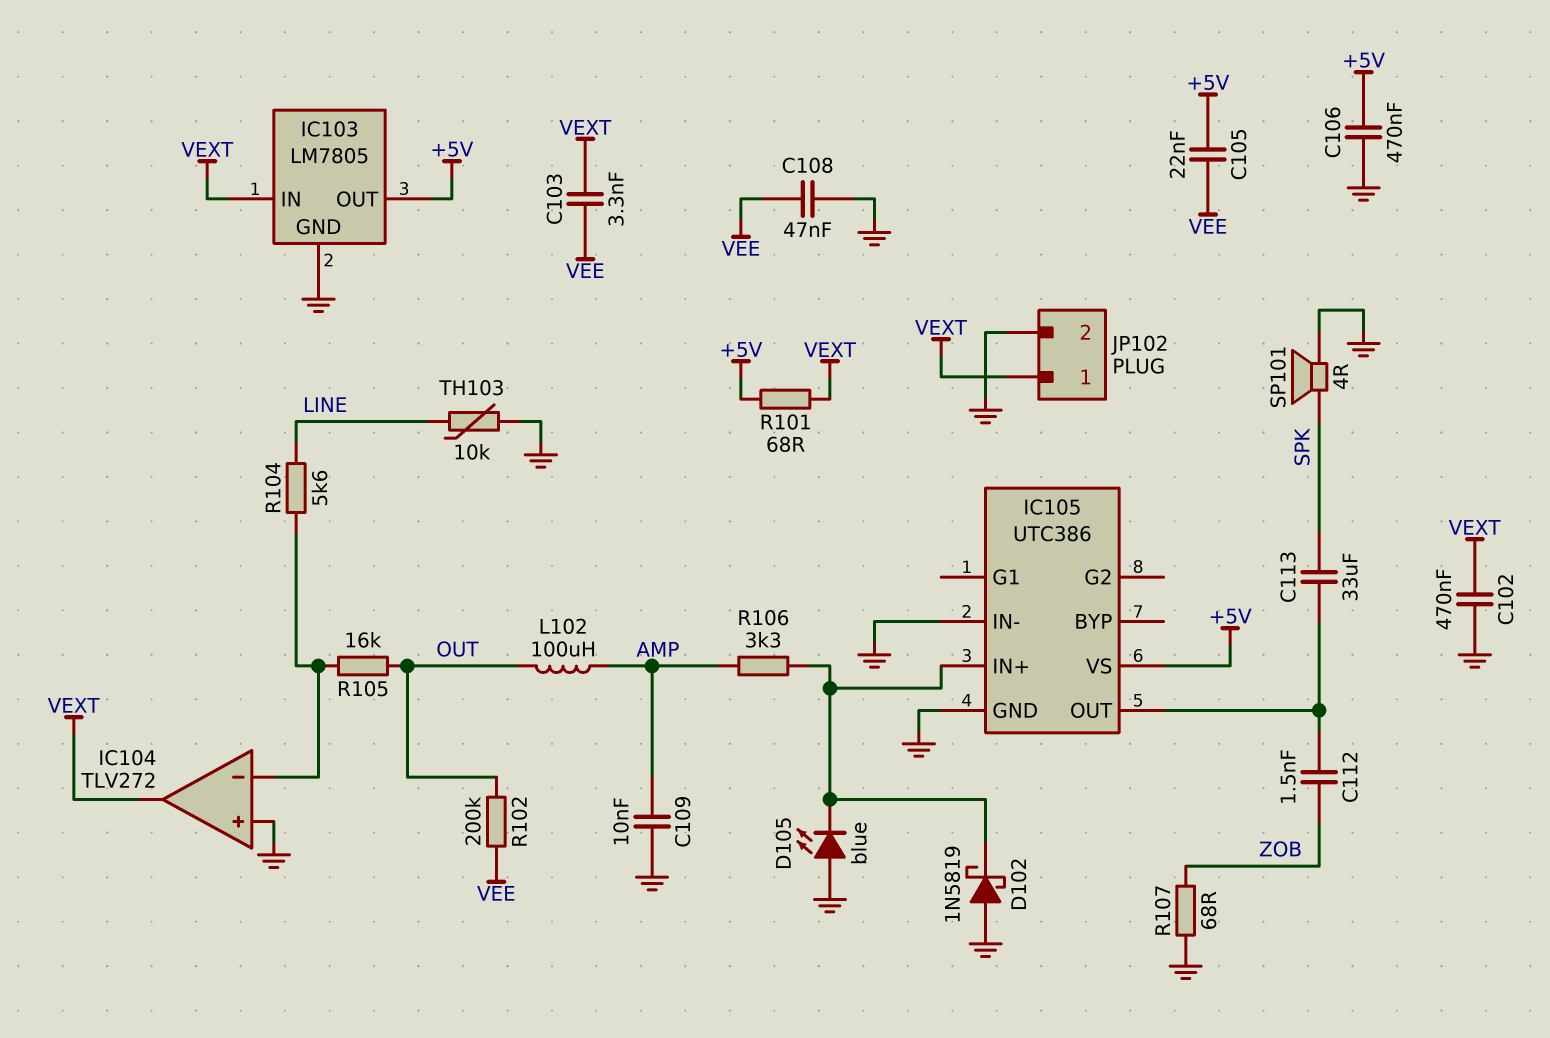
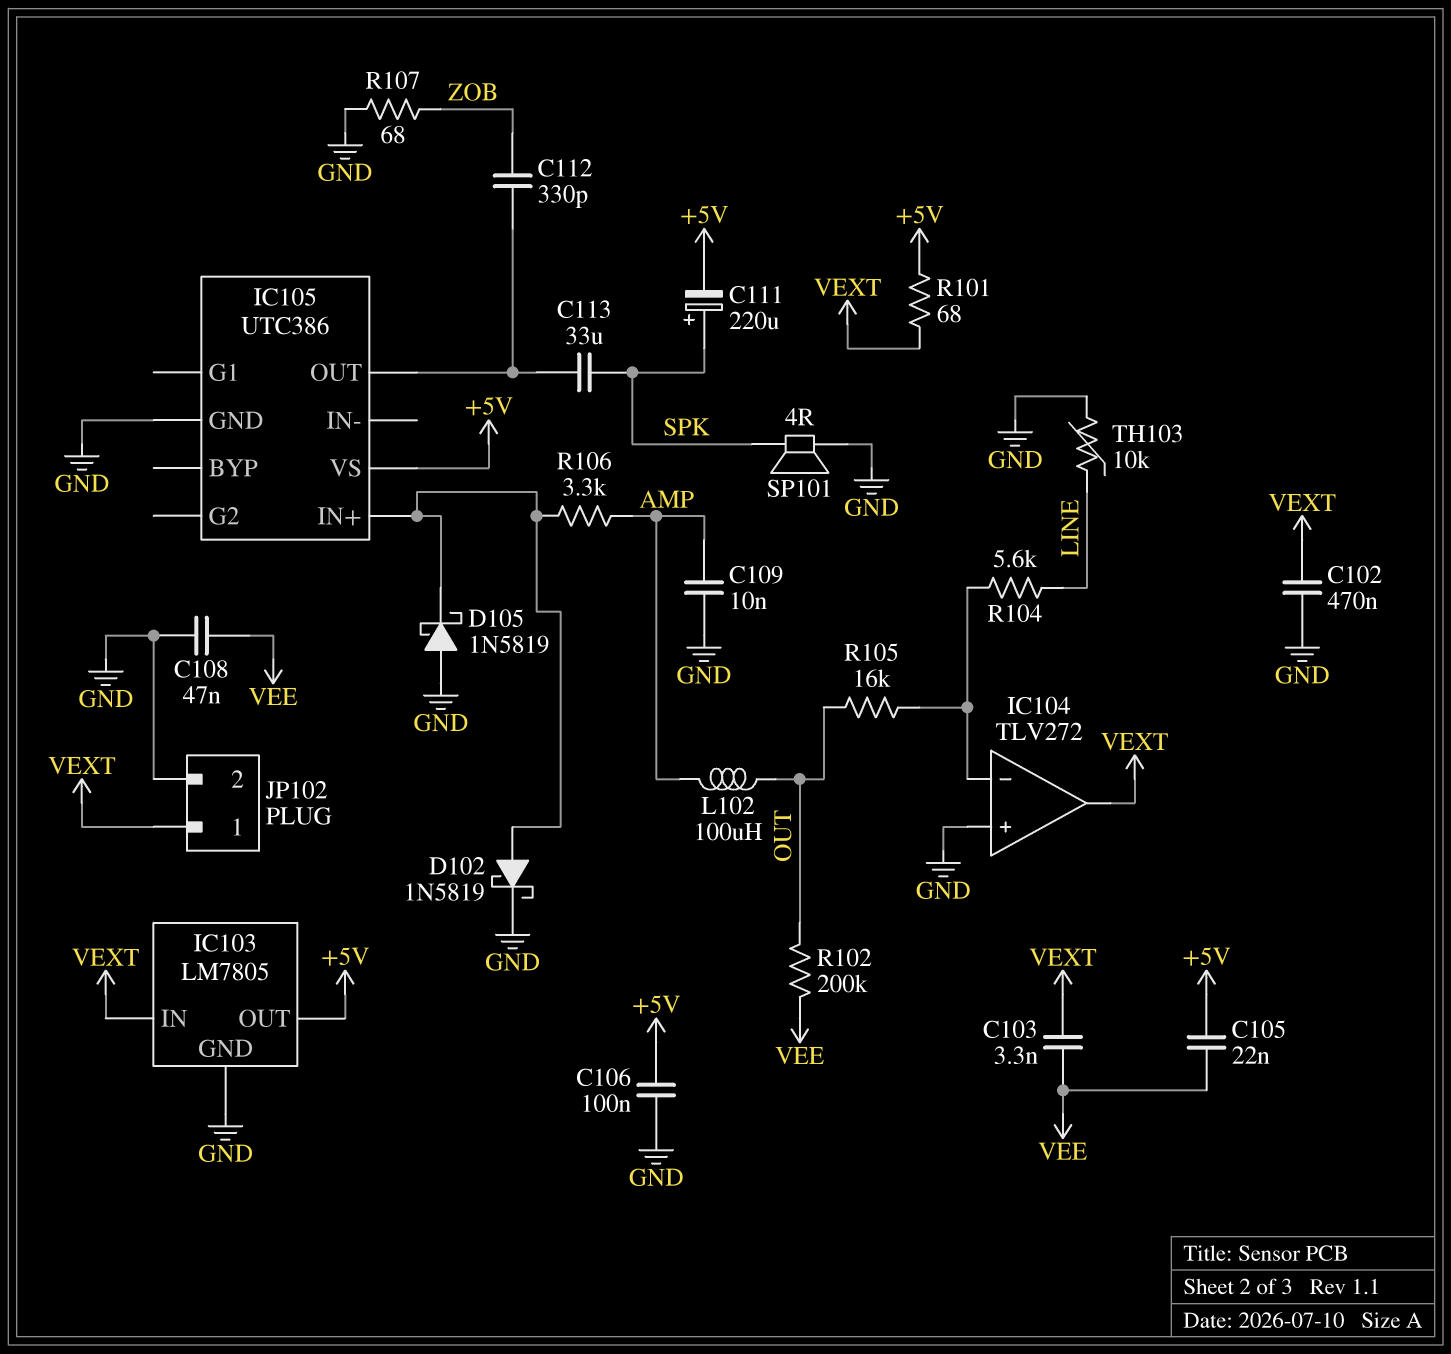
C106: 470nF (+5V, GND) -> 100nF (+5V, GND)
C111: none -> 220uF (plus SPK, minus +5V)
C112: 1.5nF (IC105/OUT, ZOB) -> 330pF (IC105/OUT, ZOB)
D102: schottky 1N5819 (A GND, K IC105/IN+) -> schottky 1N5819 (A IC105/IN+, K GND)
D105: LED blue (A GND, K IC105/IN+) -> schottky 1N5819 (A GND, K IC105/IN+)
IC105 pin IN-: GND -> none

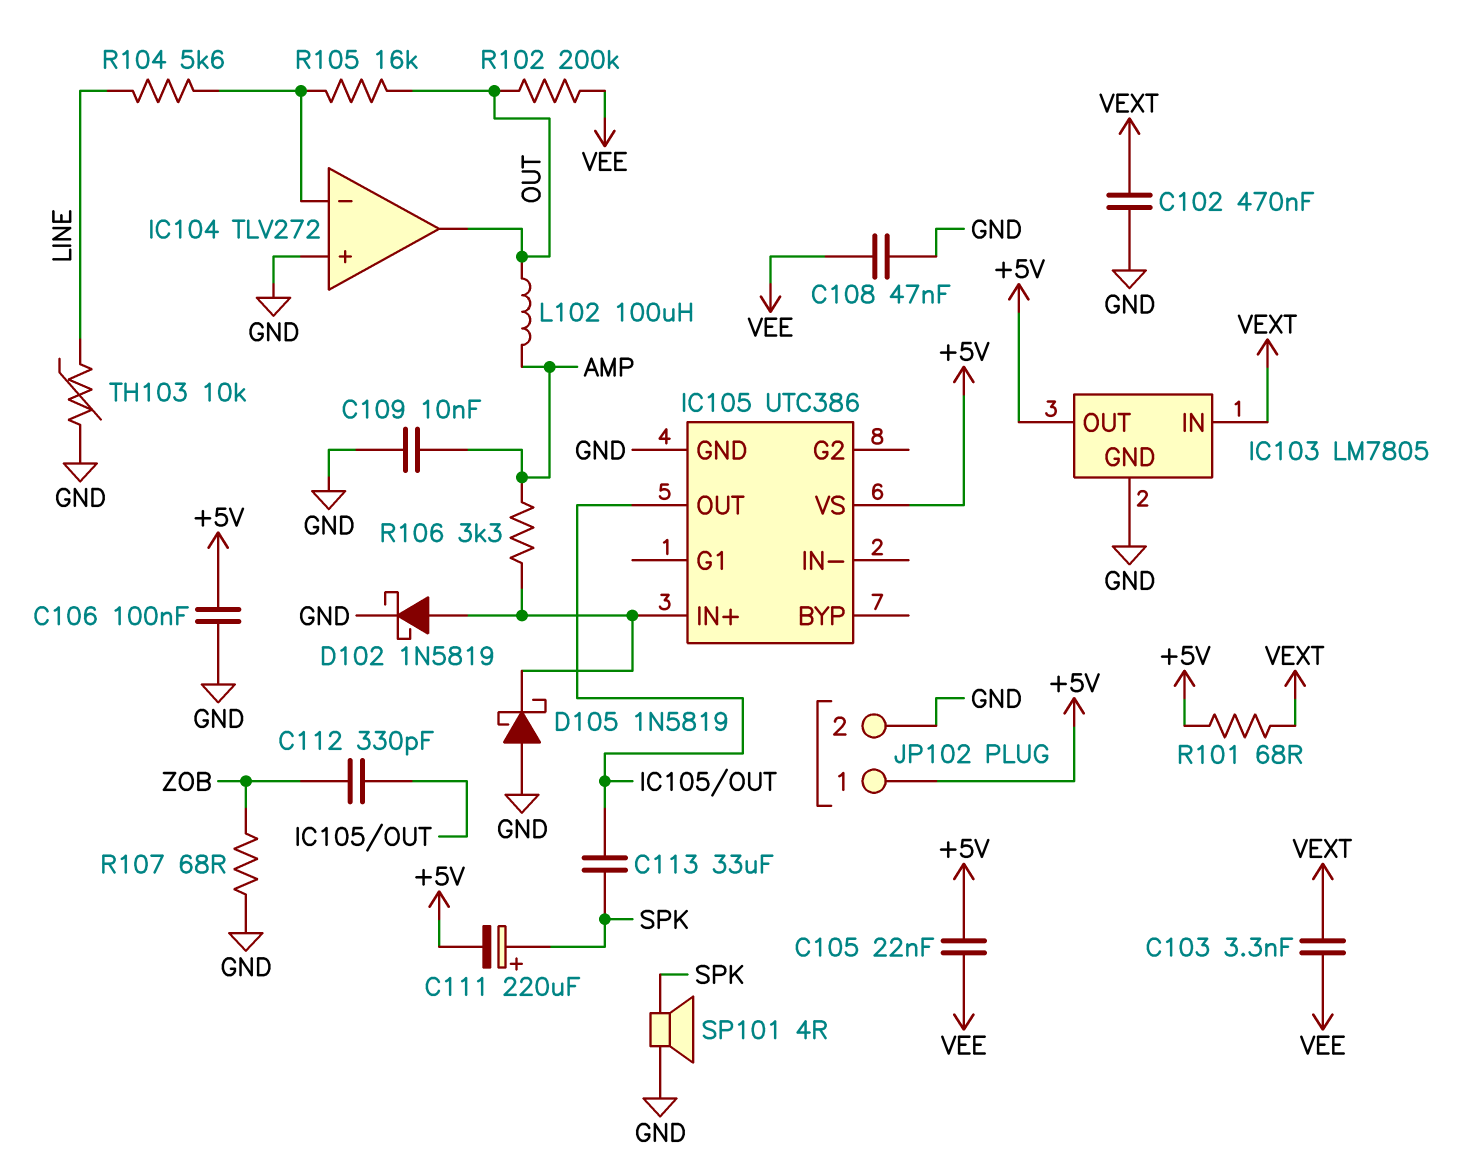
IC104 pin out: VEXT -> OUT
JP102 pin 1: VEXT -> +5V

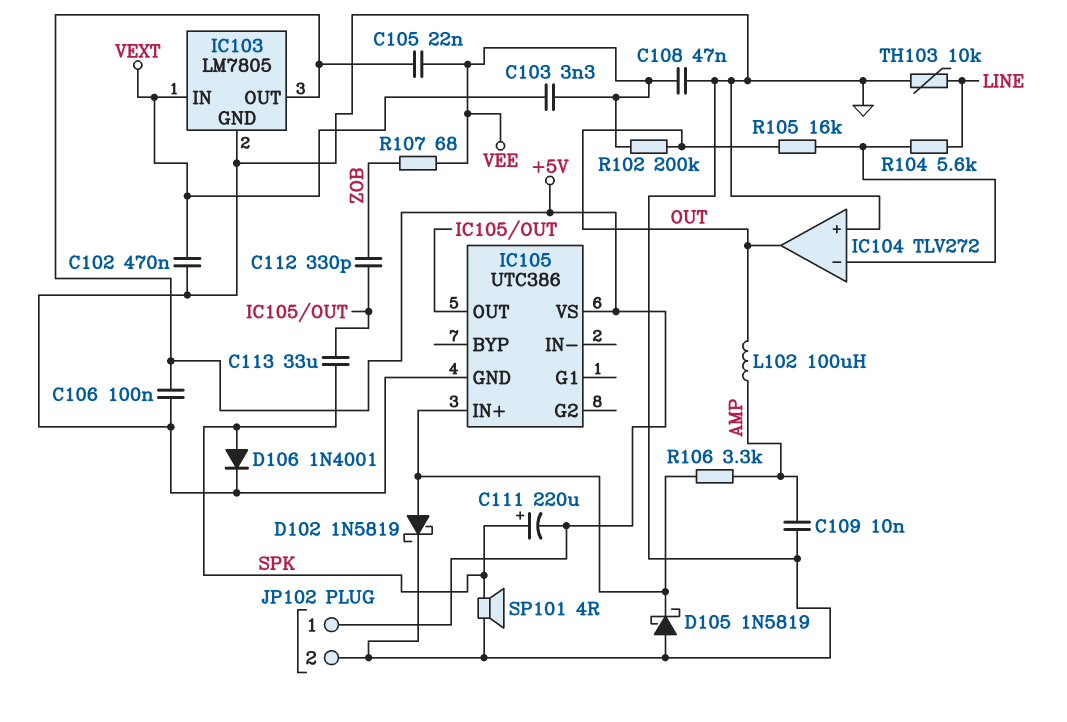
D106: none -> diode 1N4001 (A SPK, K GND)
R101: 68 (+5V, VEXT) -> none
R107: 68 (GND, ZOB) -> 68 (VEE, ZOB)

